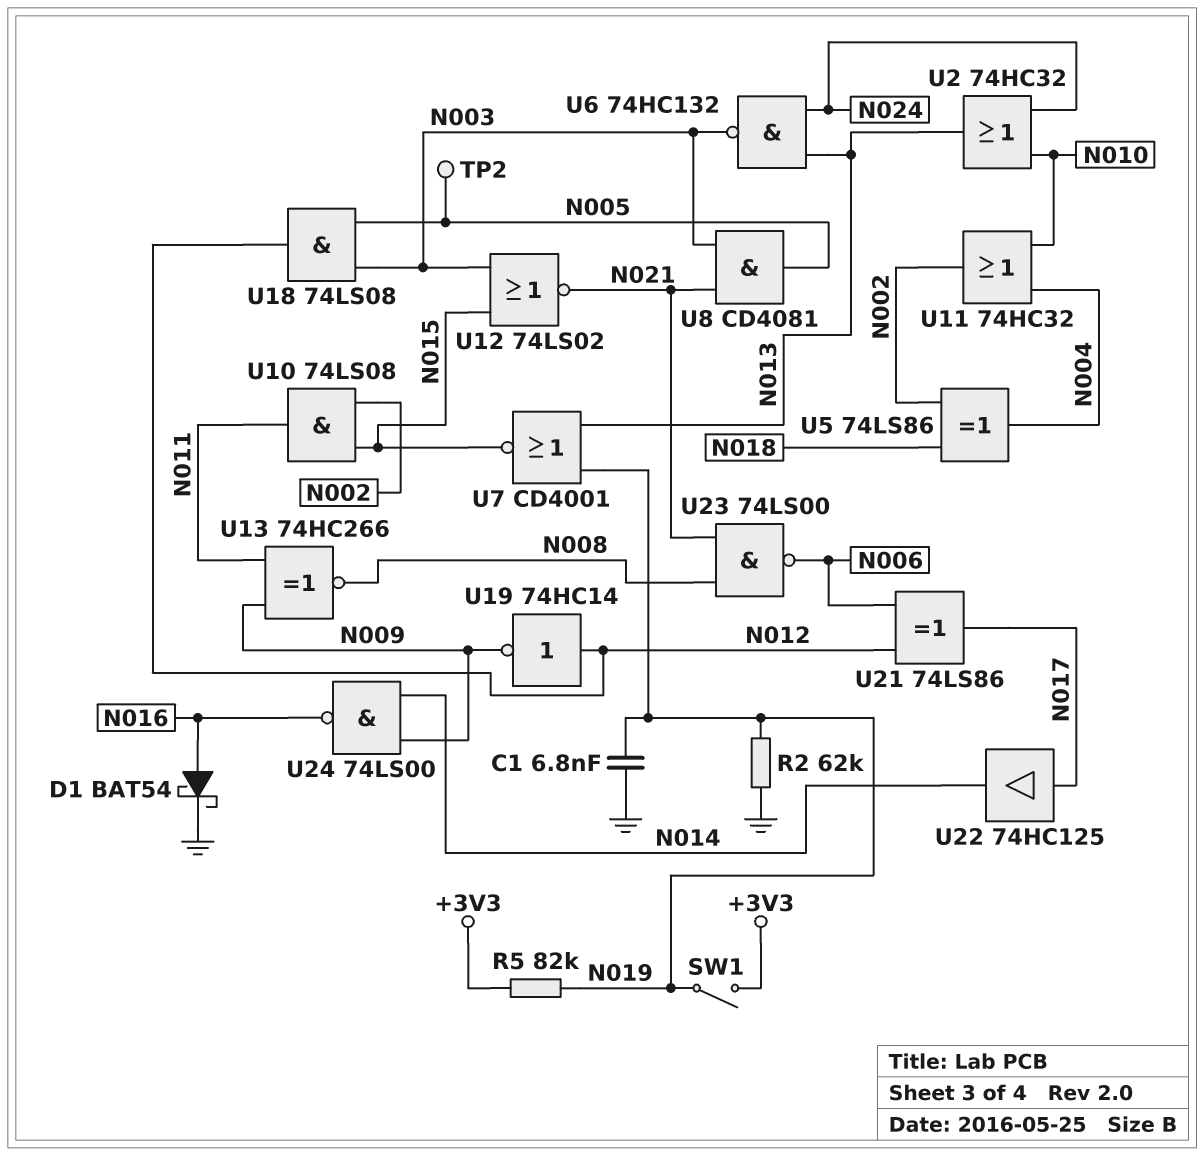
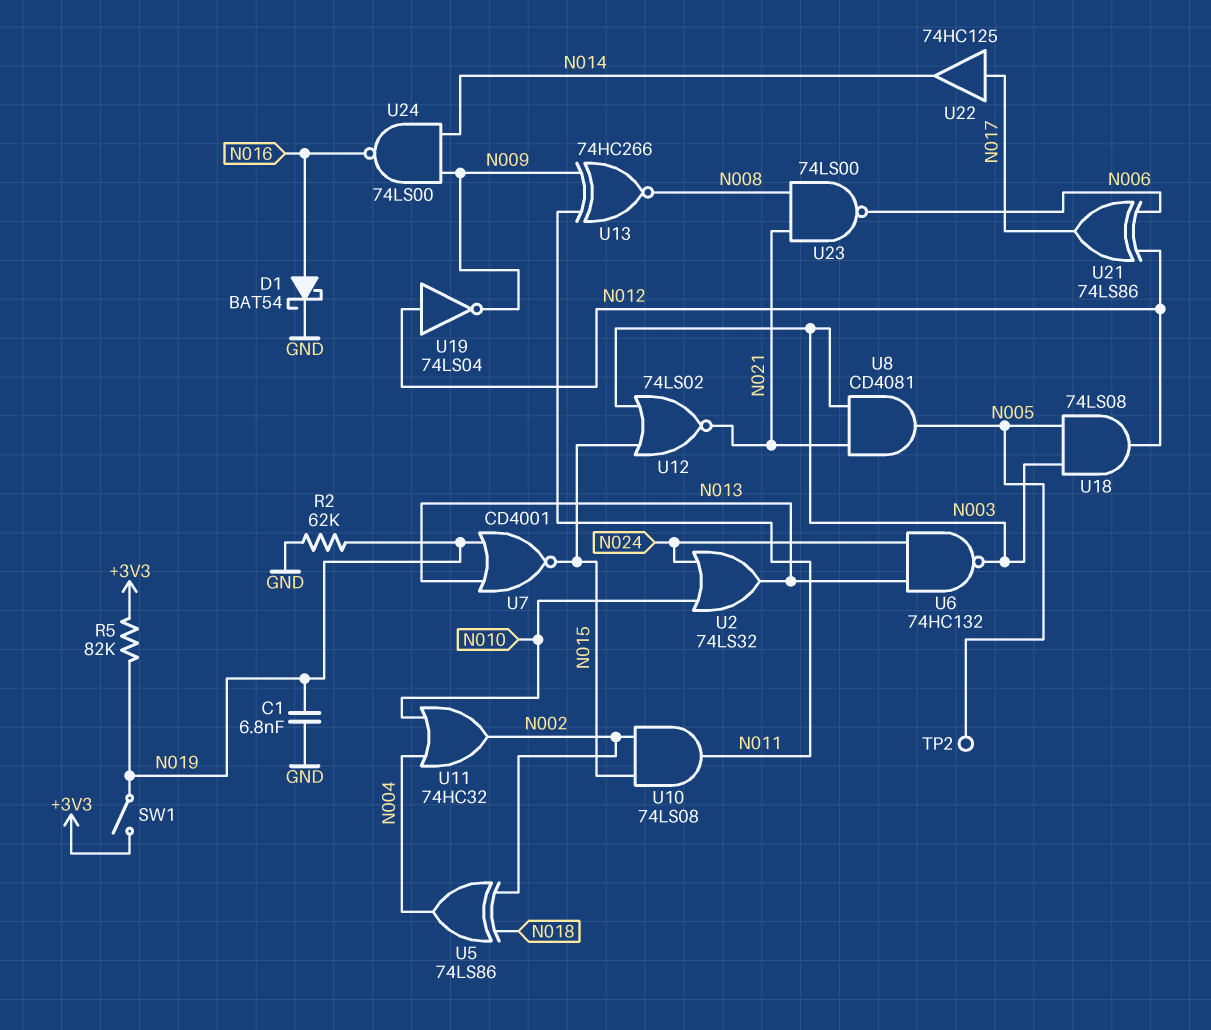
U2: OR 74HC32 (in N010, in N024, out N013) -> OR 74LS32 (in N010, in N024, out N013)
U19: NOT 74HC14 (in N012, out N009) -> NOT 74LS04 (in N012, out N009)

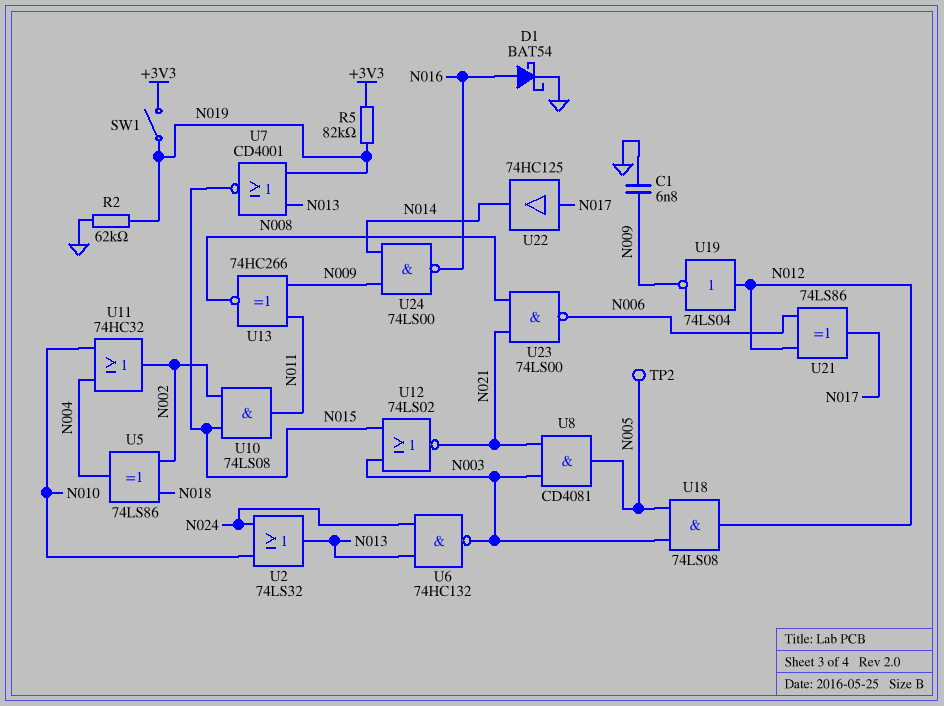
C1: 6.8nF (GND, N019) -> 6.8nF (GND, N009)

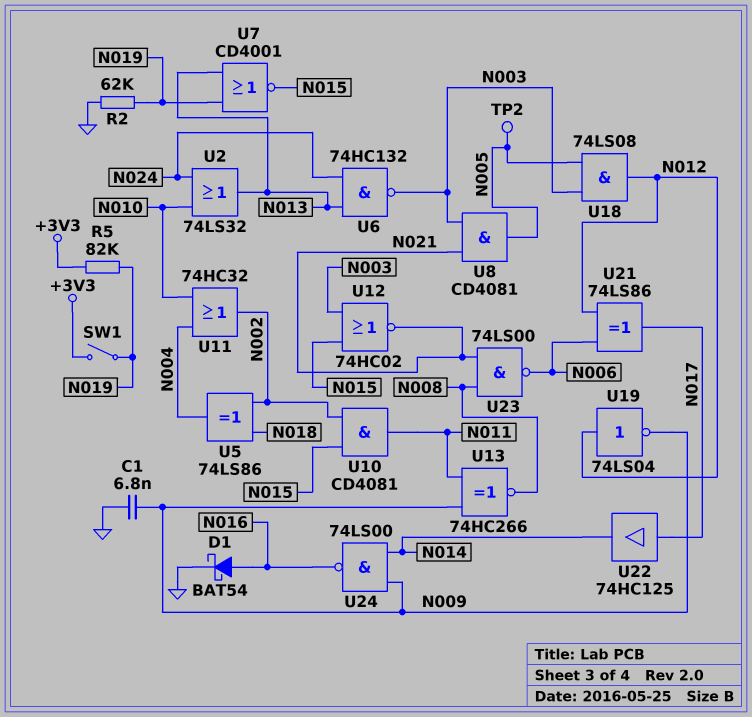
U10: AND 74LS08 (in N002, in N015, out N011) -> AND CD4081 (in N002, in N015, out N011)
U12: NOR 74LS02 (in N003, in N015, out N021) -> NOR 74HC02 (in N003, in N015, out N021)

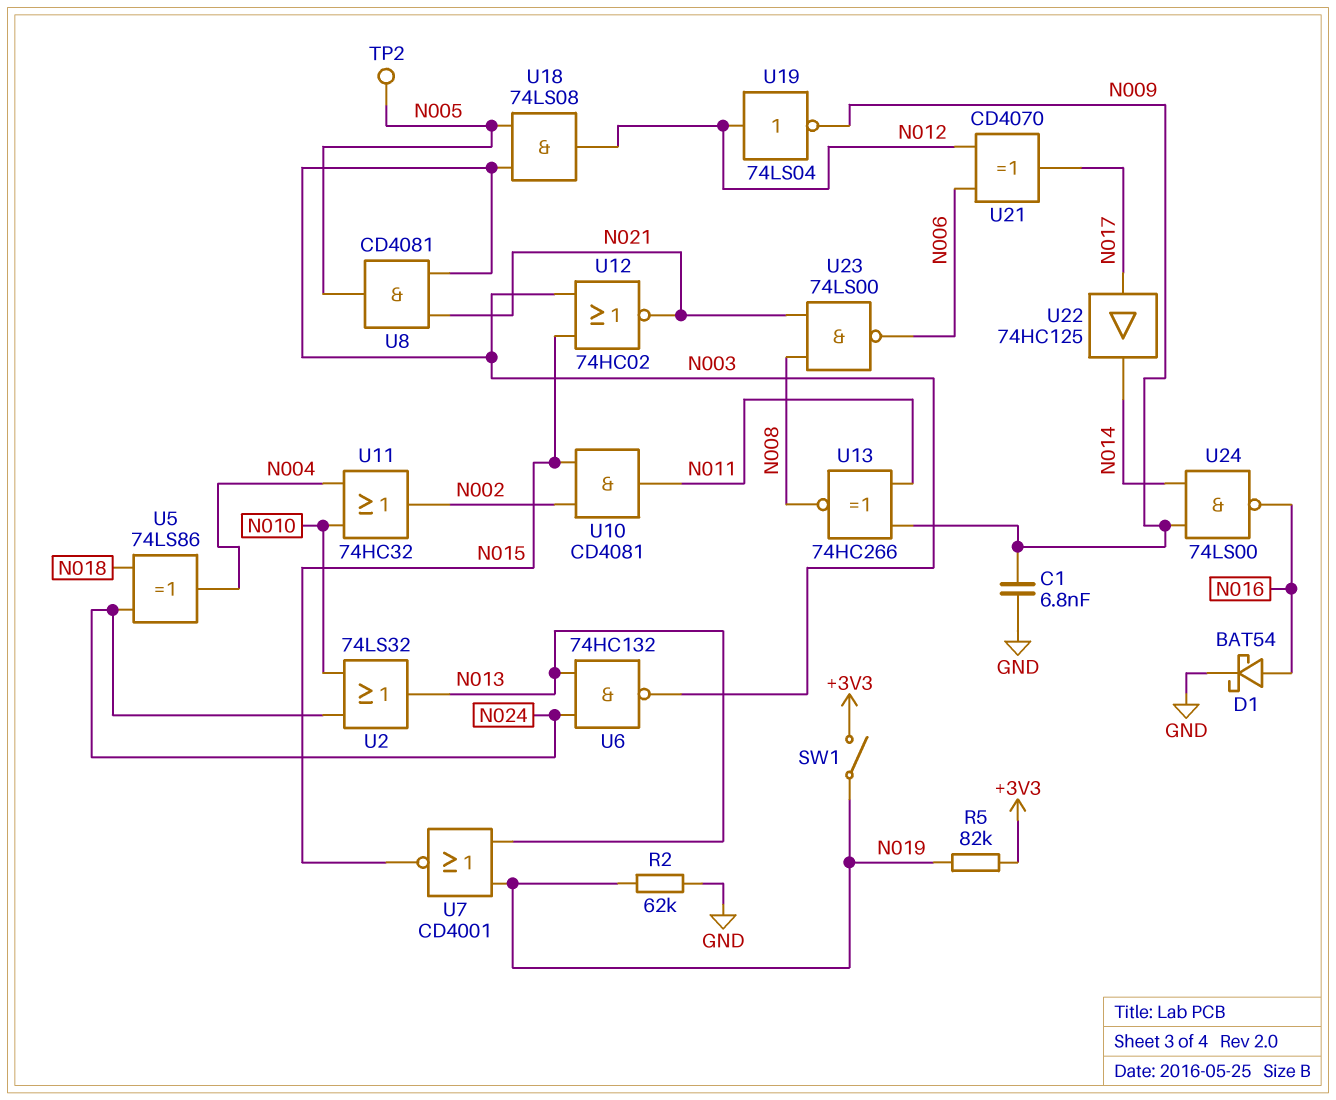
U5: XOR 74LS86 (in N002, in N018, out N004) -> XOR 74LS86 (in N018, in N024, out N004)
U21: XOR 74LS86 (in N006, in N012, out N017) -> XOR CD4070 (in N006, in N012, out N017)

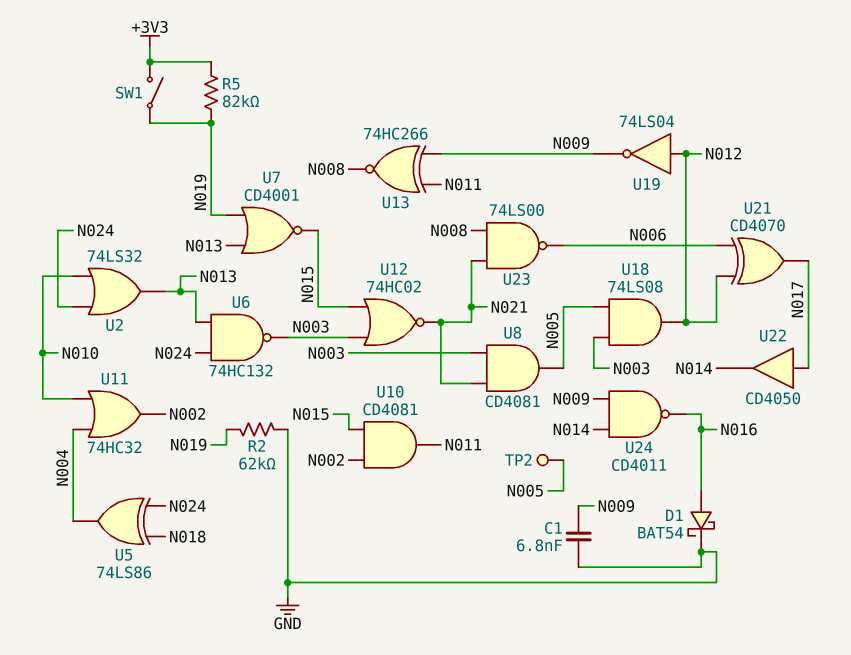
U22: buffer 74HC125 (in N017, out N014) -> buffer CD4050 (in N017, out N014)
U24: NAND 74LS00 (in N009, in N014, out N016) -> NAND CD4011 (in N009, in N014, out N016)

